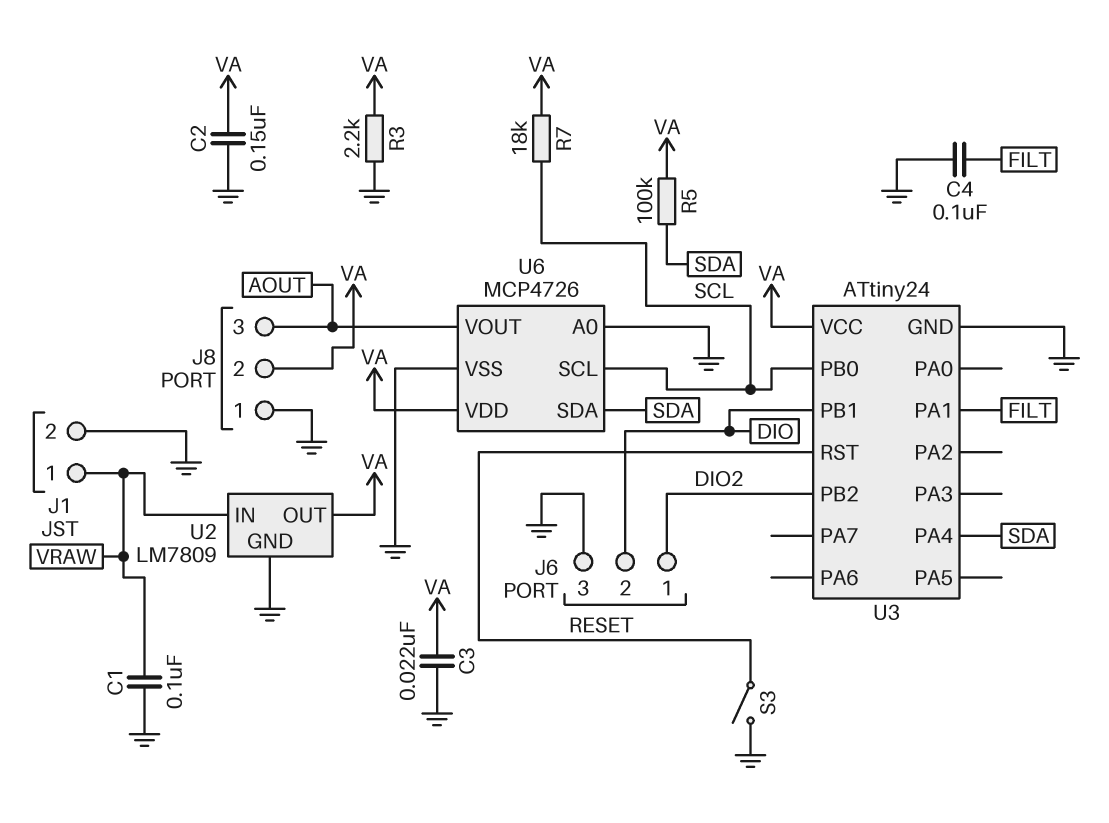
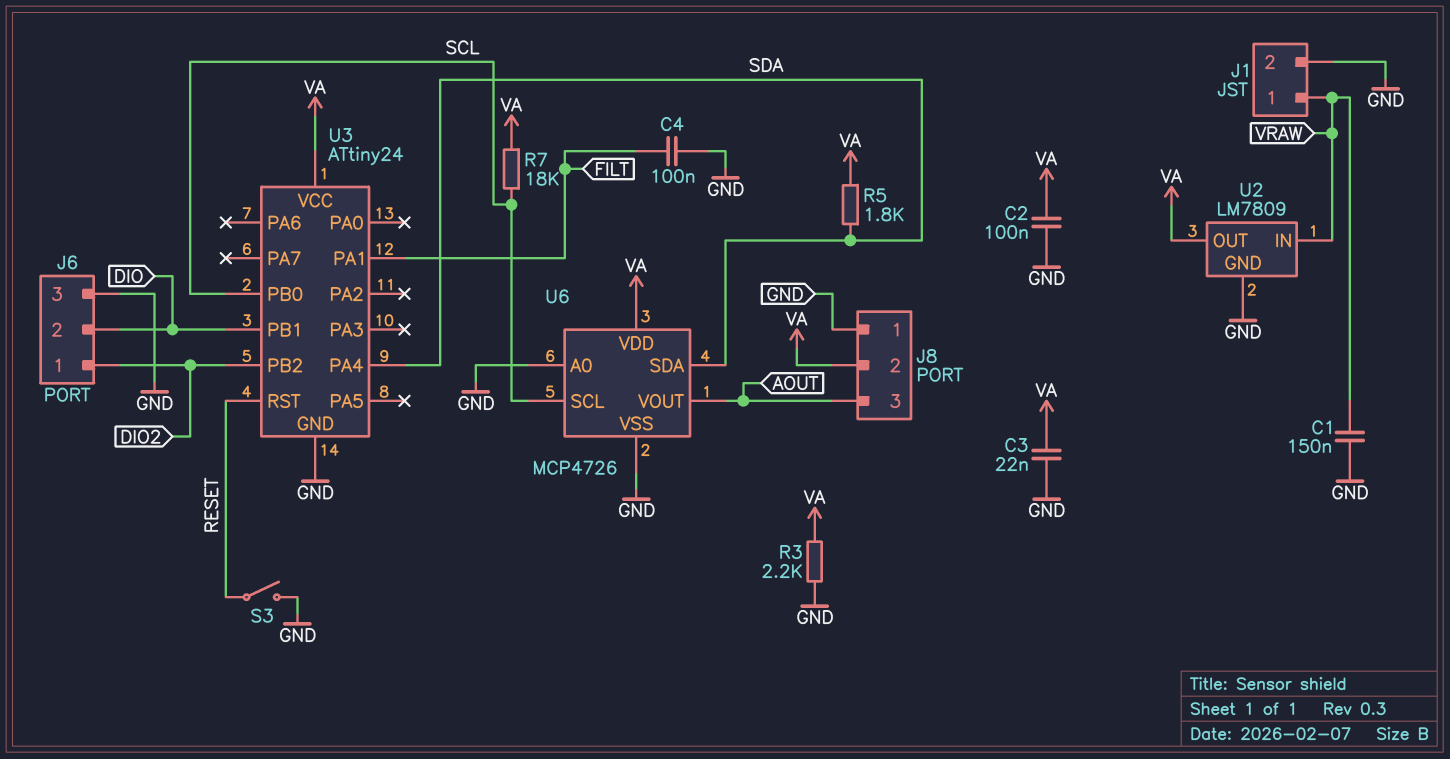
C1: 100nF (GND, VRAW) -> 150nF (GND, VRAW)
C2: 150nF (GND, VA) -> 100nF (GND, VA)
R5: 100k (SDA, VA) -> 1.8k (SDA, VA)

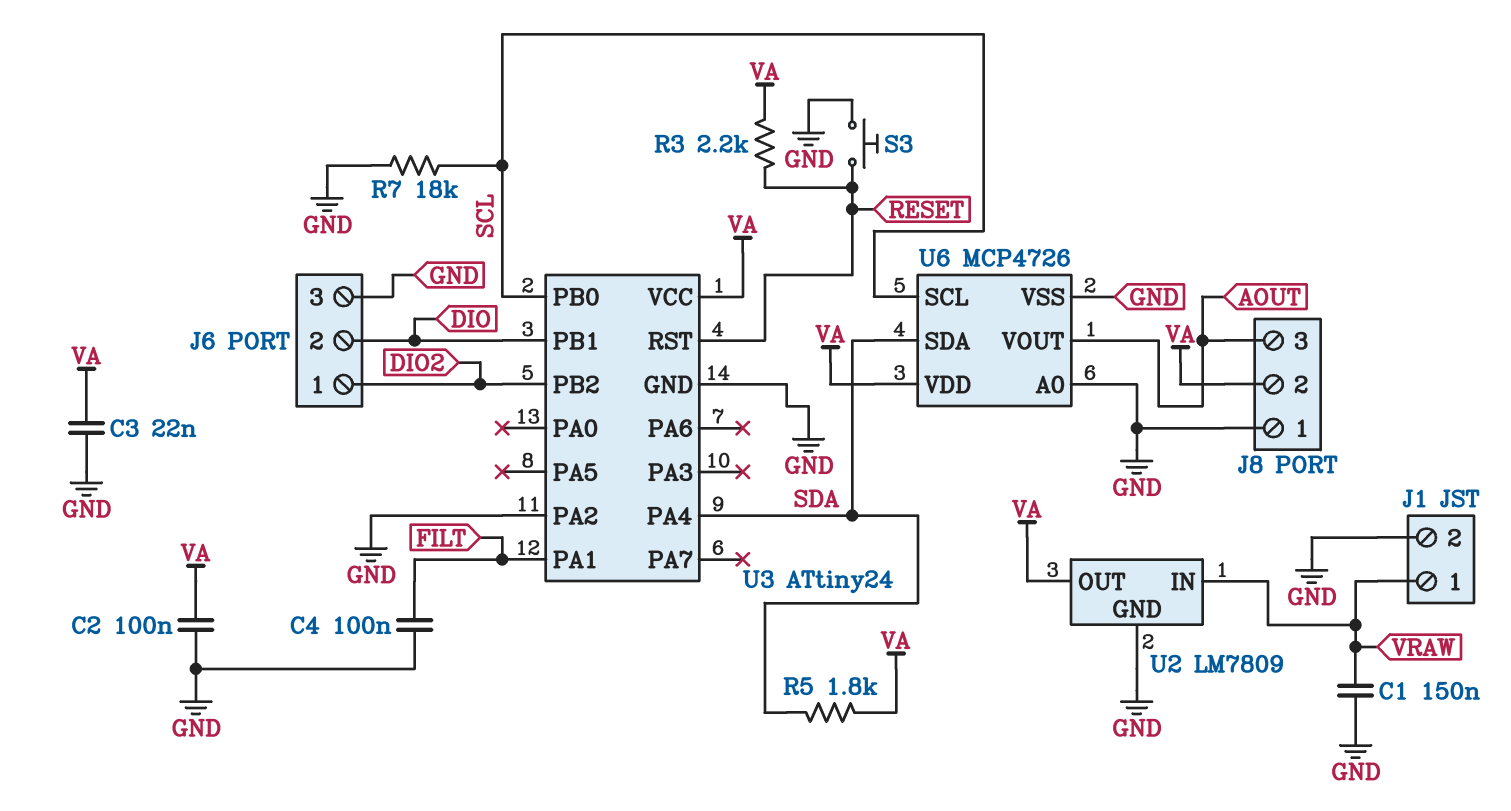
R3: 2.2k (GND, VA) -> 2.2k (RESET, VA)
R7: 18k (SCL, VA) -> 18k (GND, SCL)
S3: switch (GND, RESET) -> button (GND, RESET)
U3 pin PA2: none -> GND

